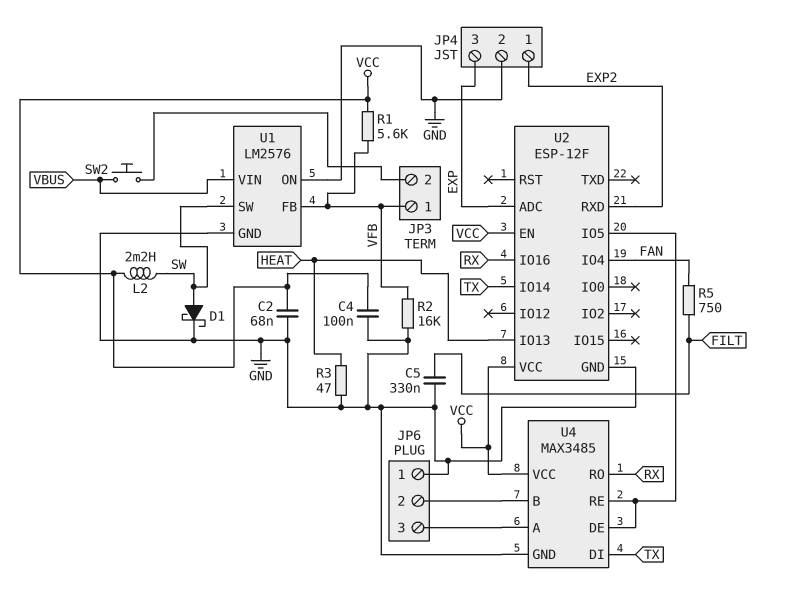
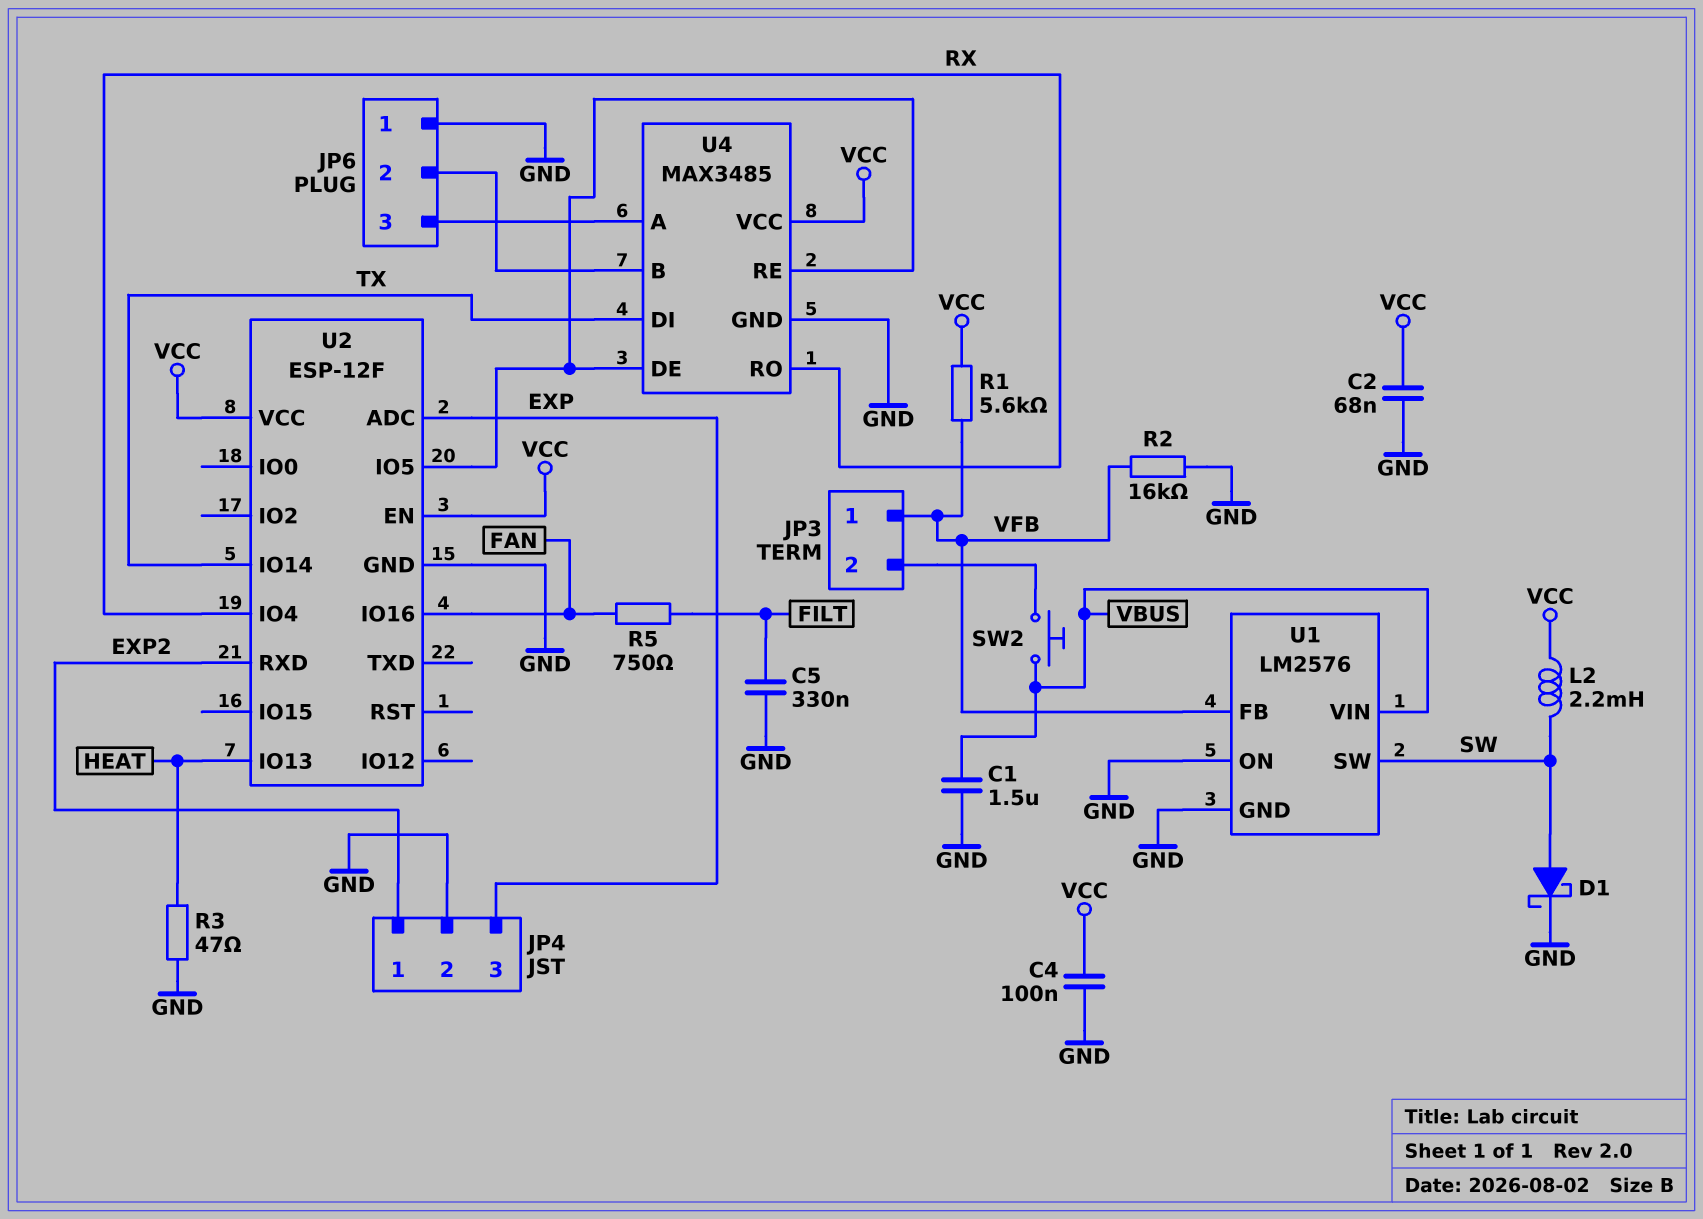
C1: none -> 1.5uF (GND, VBUS)
U2 pin IO4: FAN -> RX
U2 pin IO16: RX -> FAN

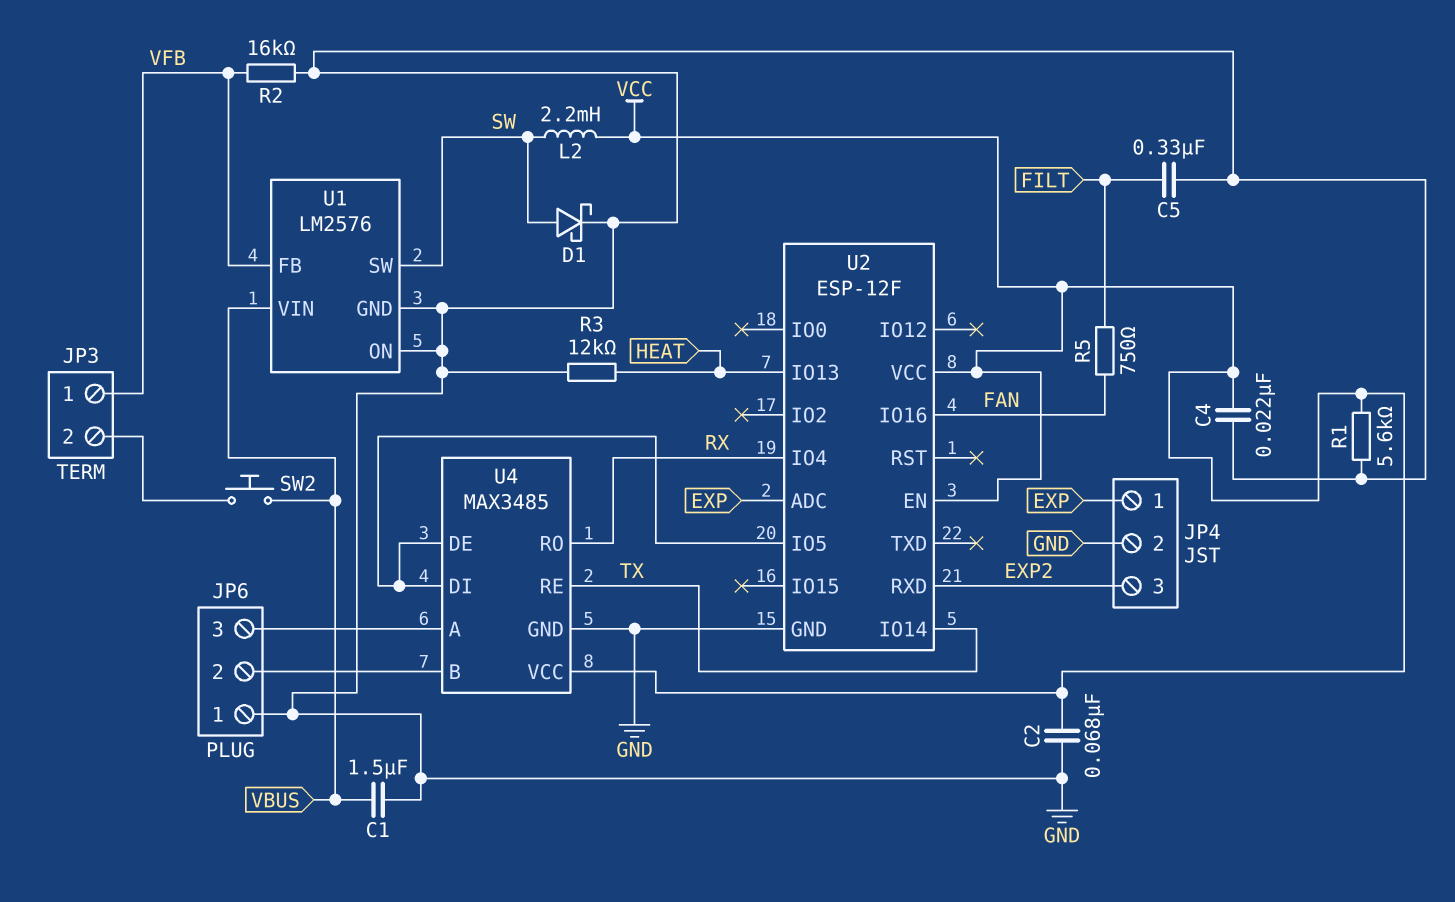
C4: 100nF (GND, VCC) -> 22nF (GND, VCC)
JP4 pin 1: EXP2 -> EXP
JP4 pin 3: EXP -> EXP2
R1: 5.6k (VCC, VFB) -> 5.6k (GND, VCC)
R3: 47 (GND, HEAT) -> 12k (GND, HEAT)
U4 pin DI: TX -> U2/IO5
U4 pin RE: U2/IO5 -> TX

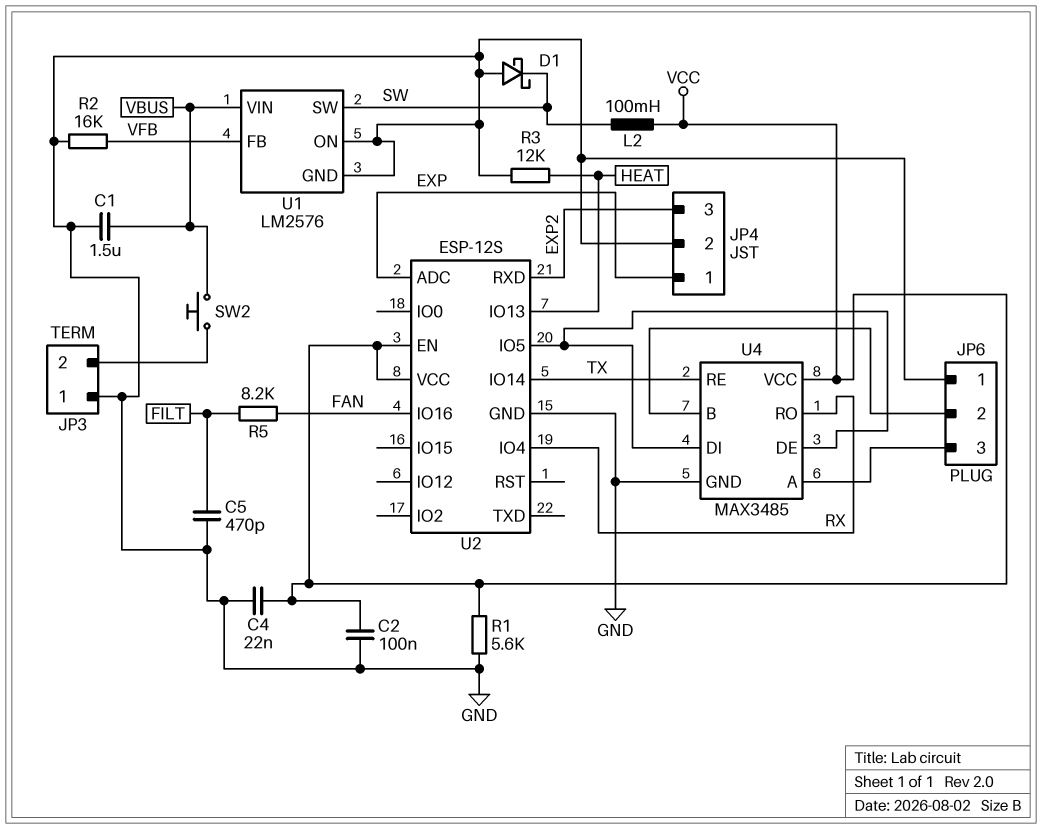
C2: 68nF (GND, VCC) -> 100nF (GND, VCC)
C5: 330nF (FILT, GND) -> 470pF (FILT, GND)
D1: schottky (A SW, K GND) -> schottky (A GND, K SW)
JP3 pin 1: VFB -> GND
L2: 2.2mH (SW, VCC) -> 100mH (SW, VCC)
R5: 750 (FAN, FILT) -> 8.2k (FAN, FILT)
U2: ESP-12F -> ESP-12S

